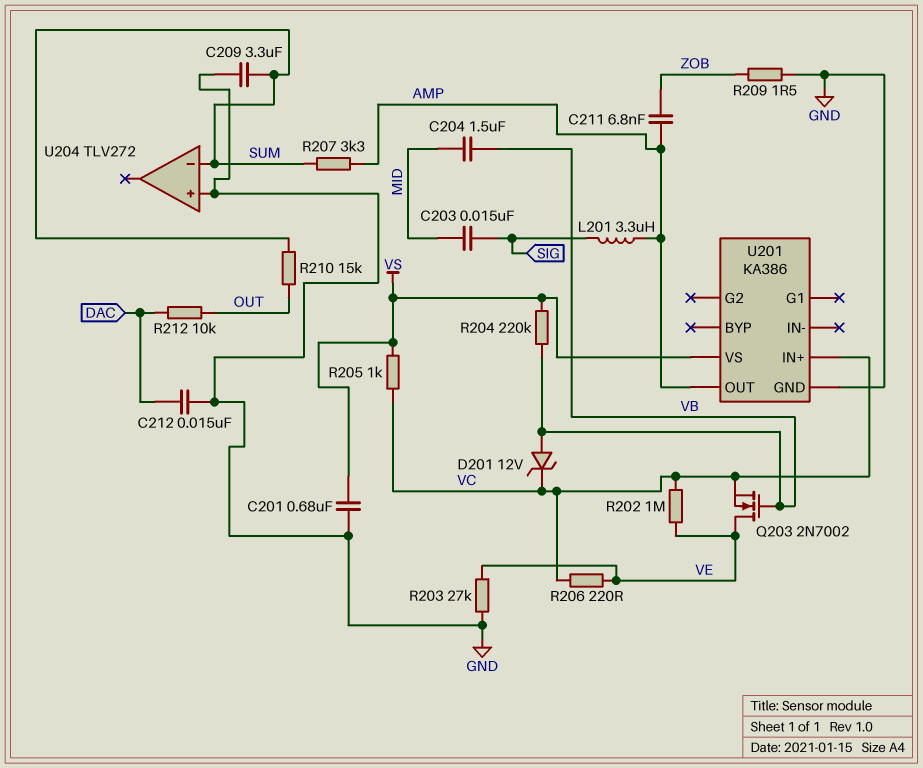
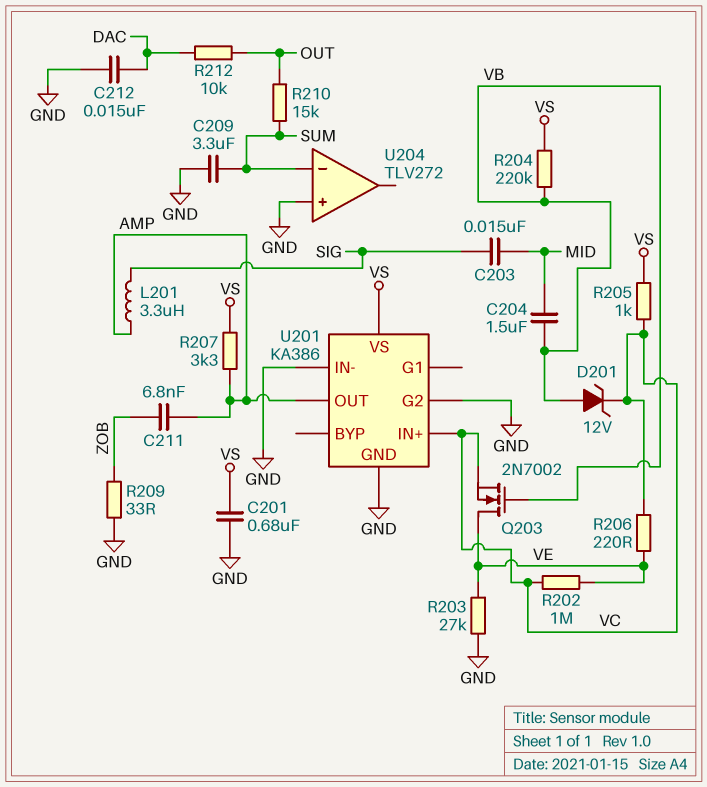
R207: 3.3k (AMP, SUM) -> 3.3k (AMP, VS)
R209: 1.5 (GND, ZOB) -> 33 (GND, ZOB)
U201 pin G2: none -> GND
U201 pin IN-: none -> GND

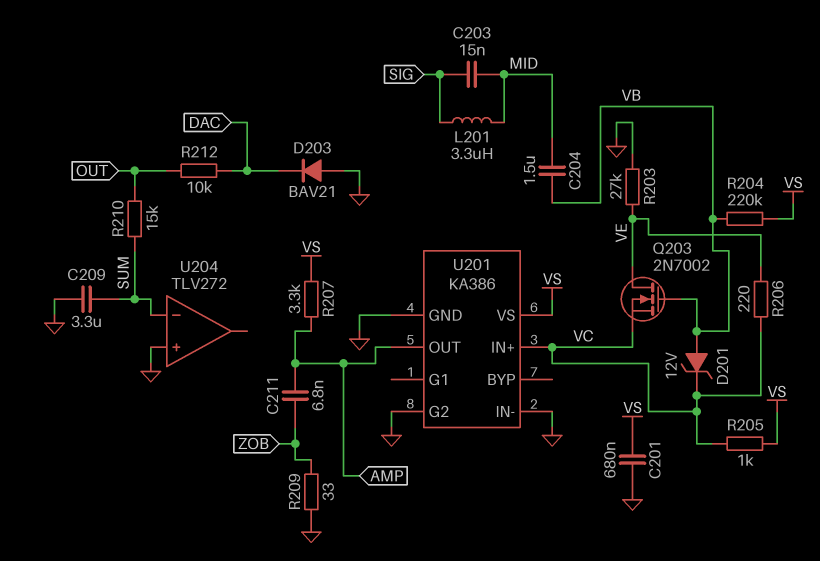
C212: 15nF (DAC, GND) -> none
D203: none -> diode BAV21 (A GND, K DAC)
L201: 3.3uH (AMP, SIG) -> 3.3uH (MID, SIG)
R202: 1M (VC, VE) -> none

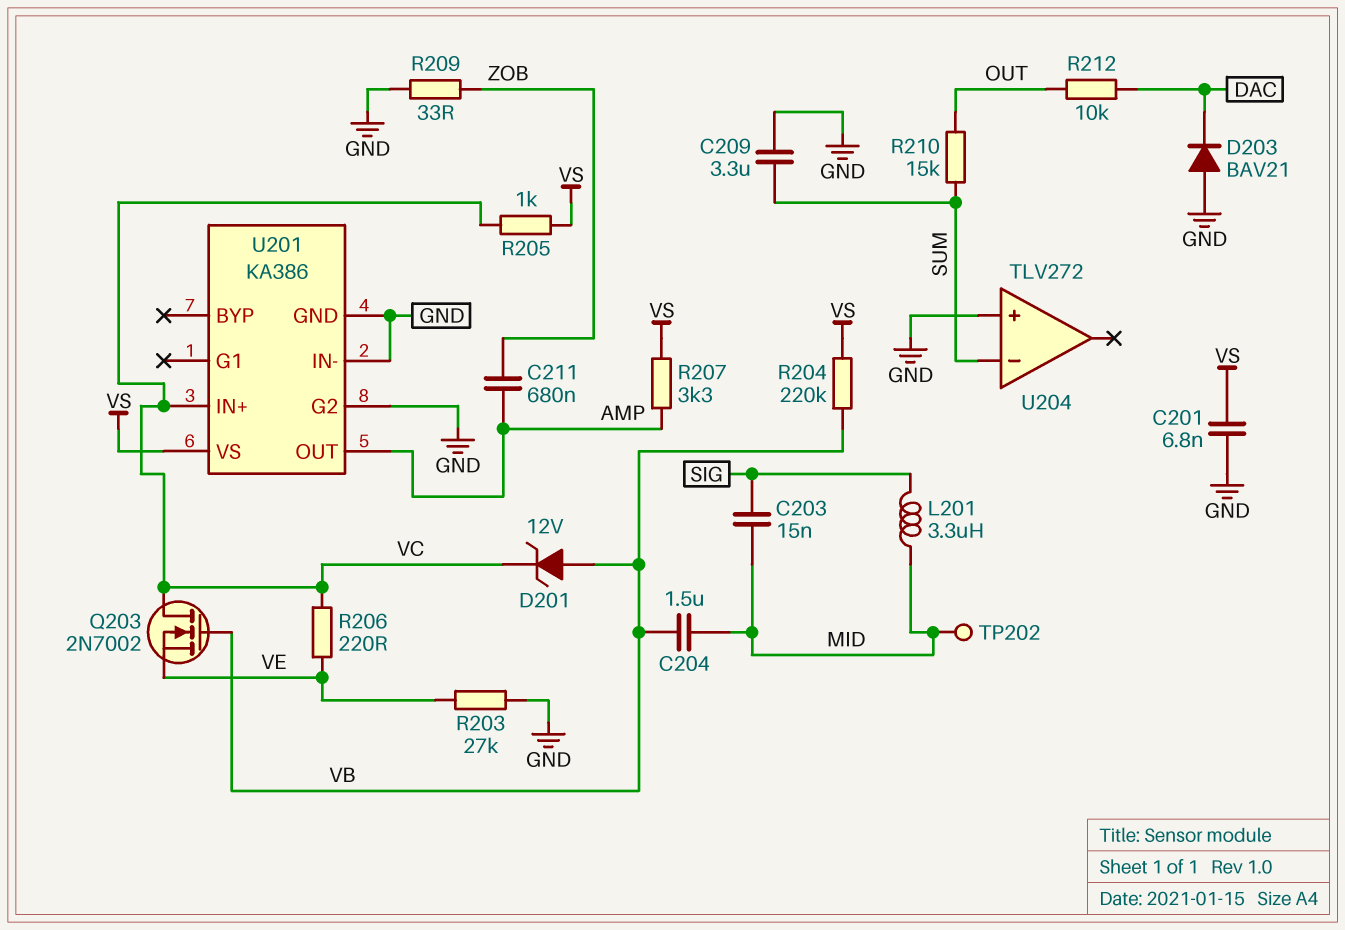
C201: 680nF (GND, VS) -> 6.8nF (GND, VS)
C211: 6.8nF (AMP, ZOB) -> 680nF (AMP, ZOB)
Q203: NMOS 2N7002 (G VB, D VE, S VC) -> NMOS 2N7002 (G VB, D VC, S VE)
TP202: none -> test point (MID)

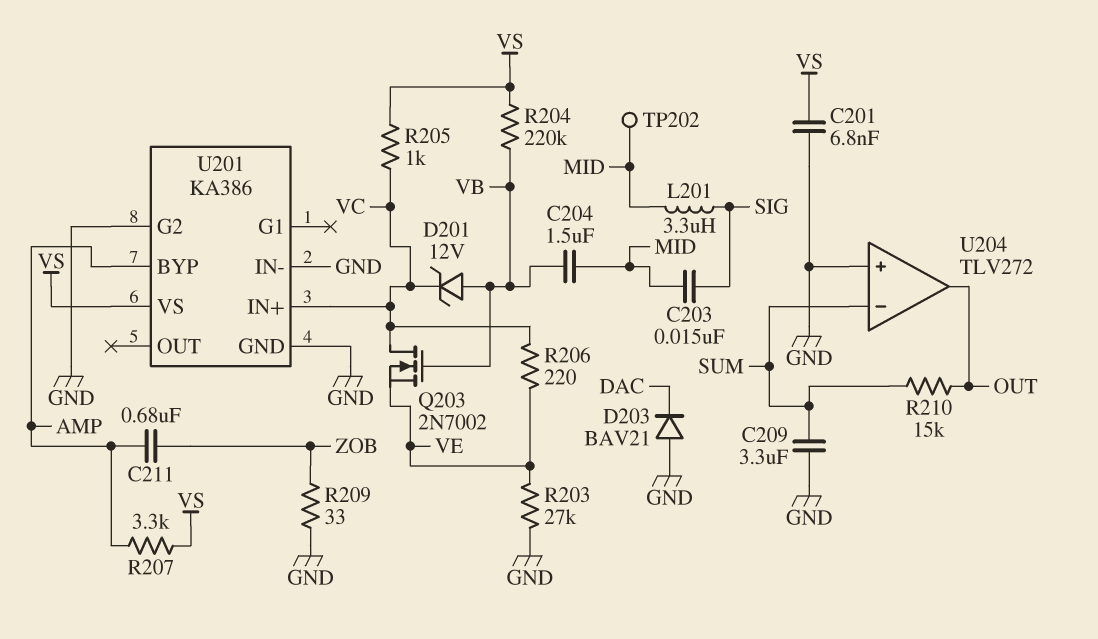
R212: 10k (DAC, OUT) -> none
U201 pin BYP: none -> AMP
U201 pin OUT: AMP -> none
U204 pin out: none -> OUT

